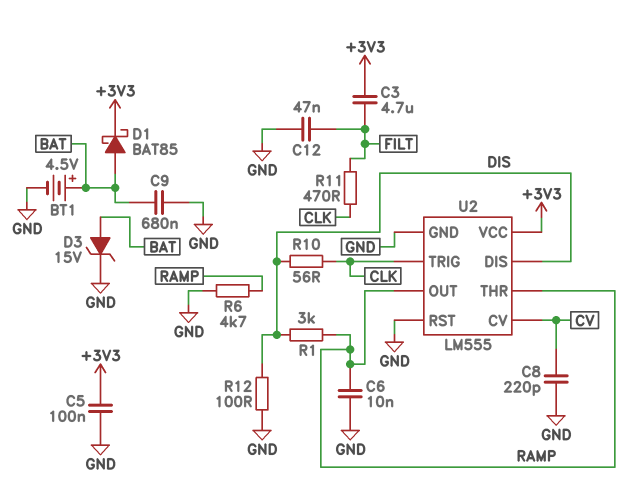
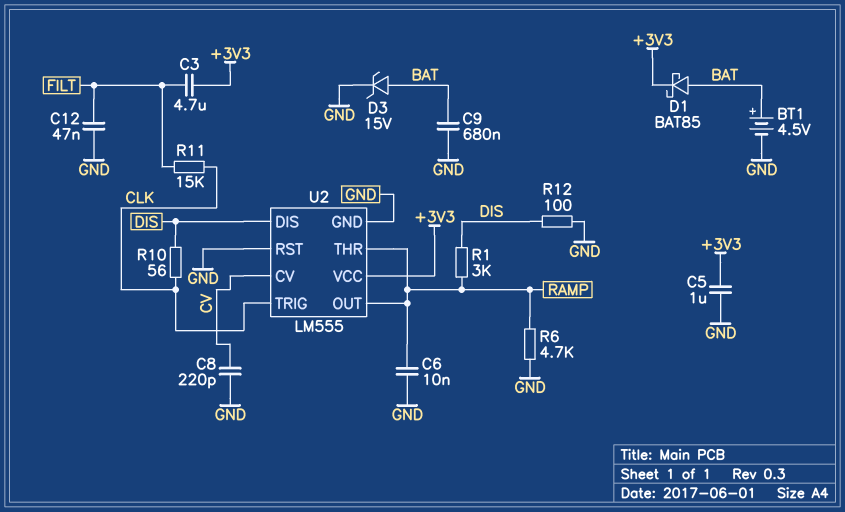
C5: 100nF (+3V3, GND) -> 1uF (+3V3, GND)
R11: 470 (CLK, FILT) -> 15k (CLK, FILT)

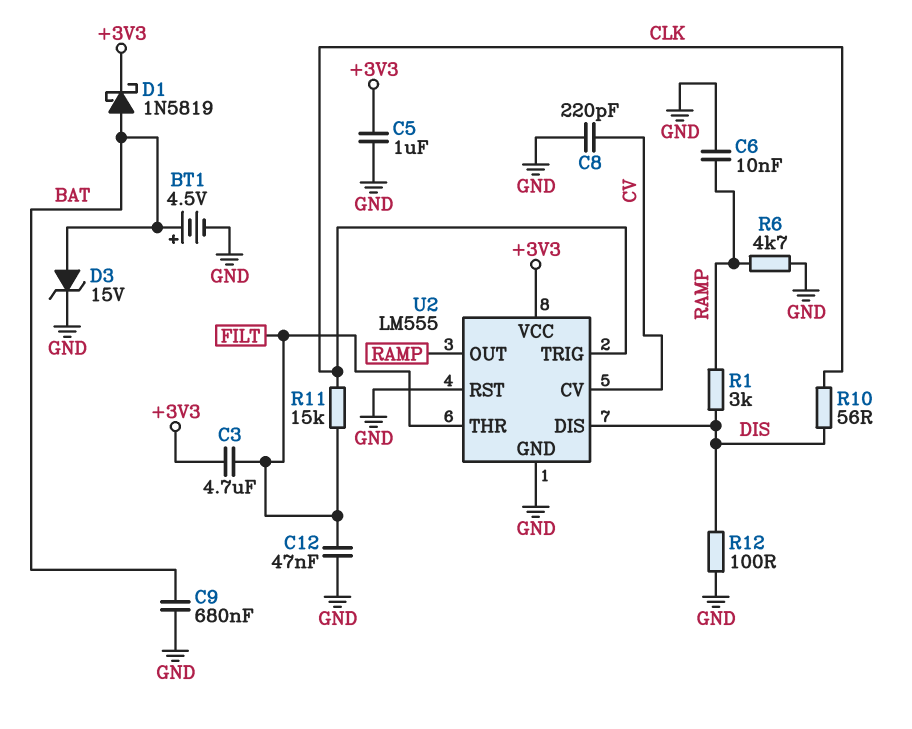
D1: schottky BAT85 (A BAT, K +3V3) -> schottky 1N5819 (A BAT, K +3V3)
U2 pin THR: RAMP -> FILT

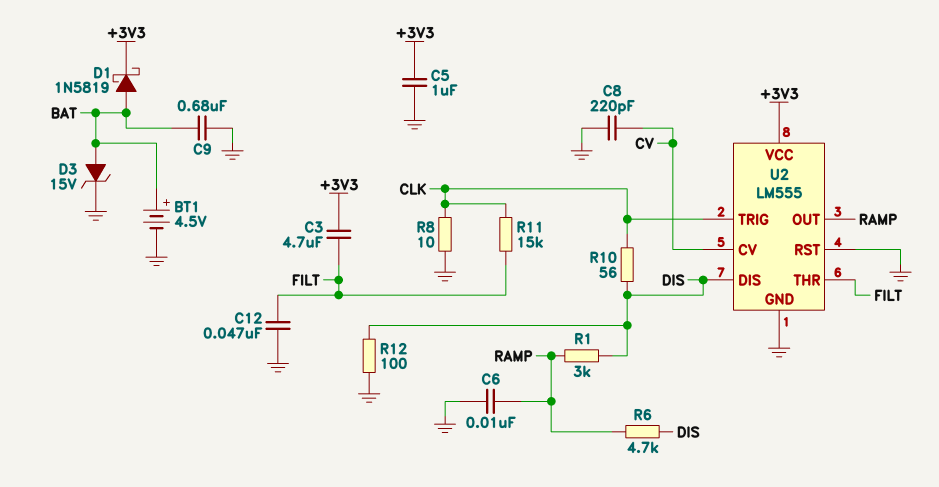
R6: 4.7k (GND, RAMP) -> 4.7k (DIS, RAMP)
R8: none -> 10 (CLK, GND)

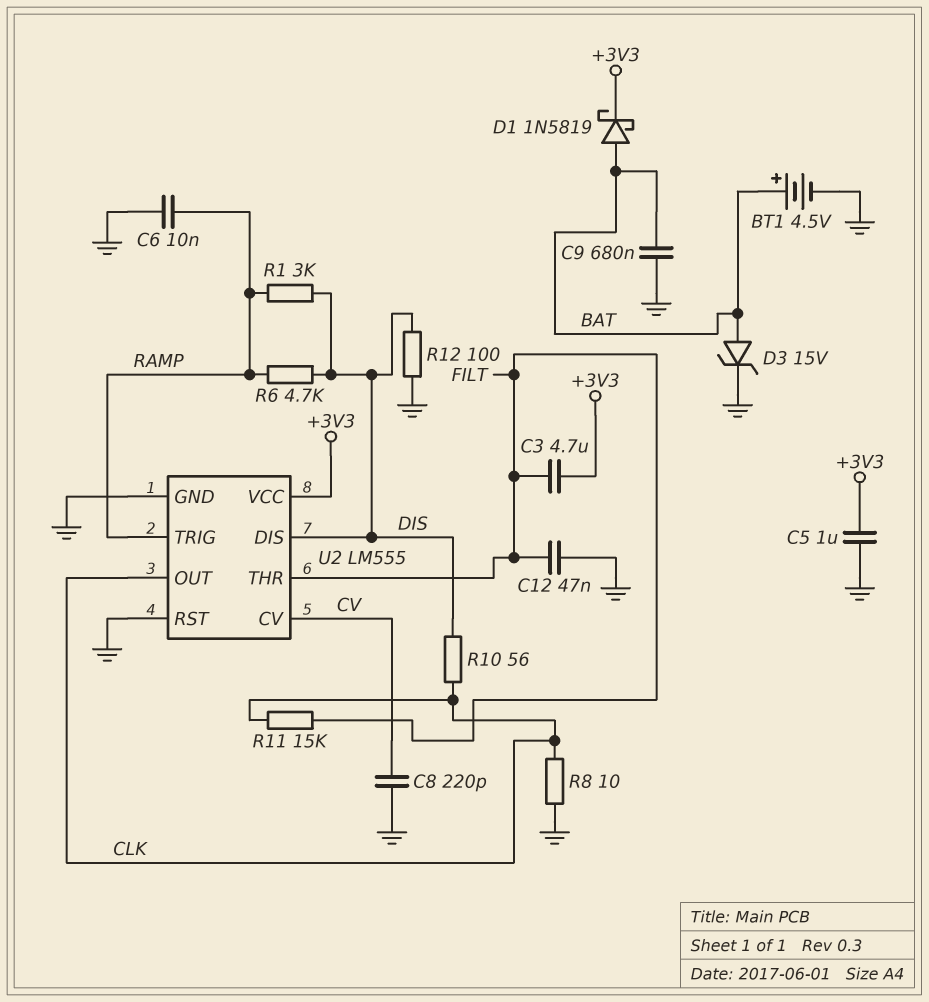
U2 pin OUT: RAMP -> CLK
U2 pin TRIG: CLK -> RAMP

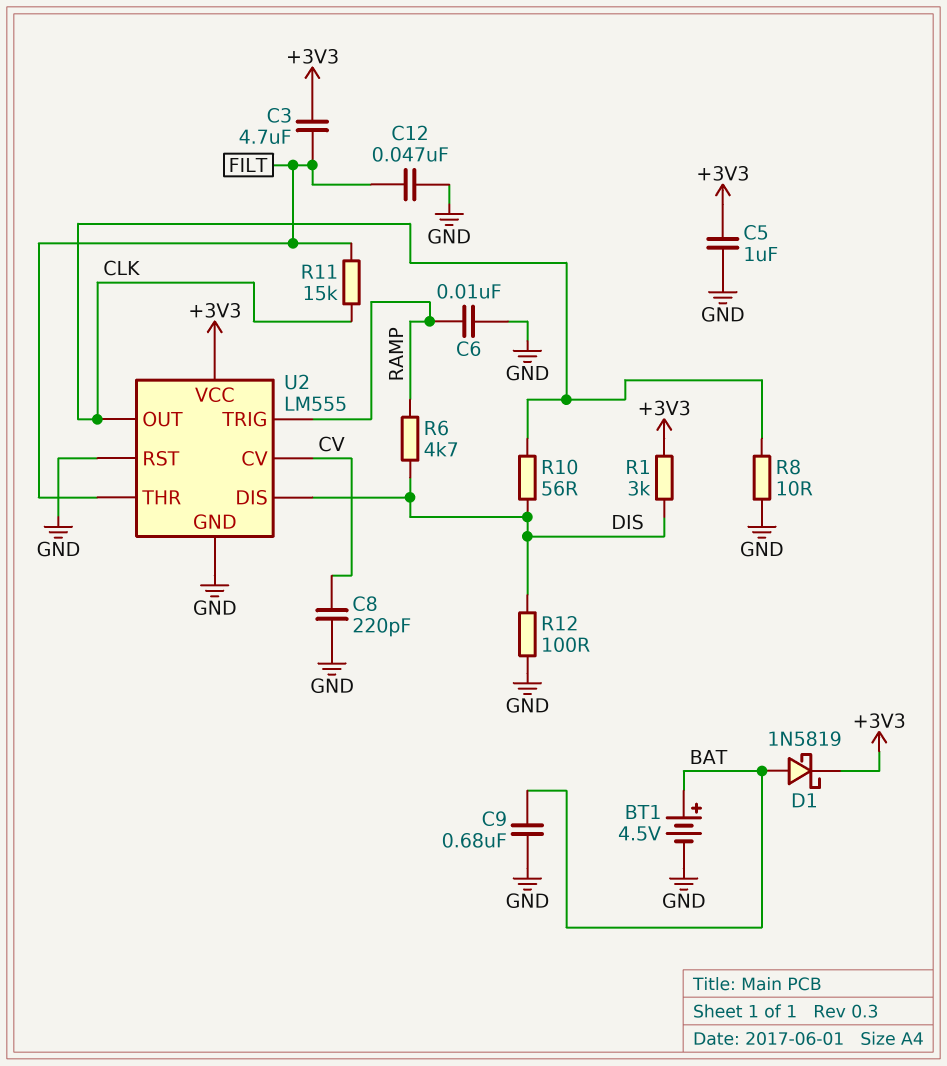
D3: zener 15V (A BAT, K GND) -> none
R1: 3k (DIS, RAMP) -> 3k (+3V3, DIS)

